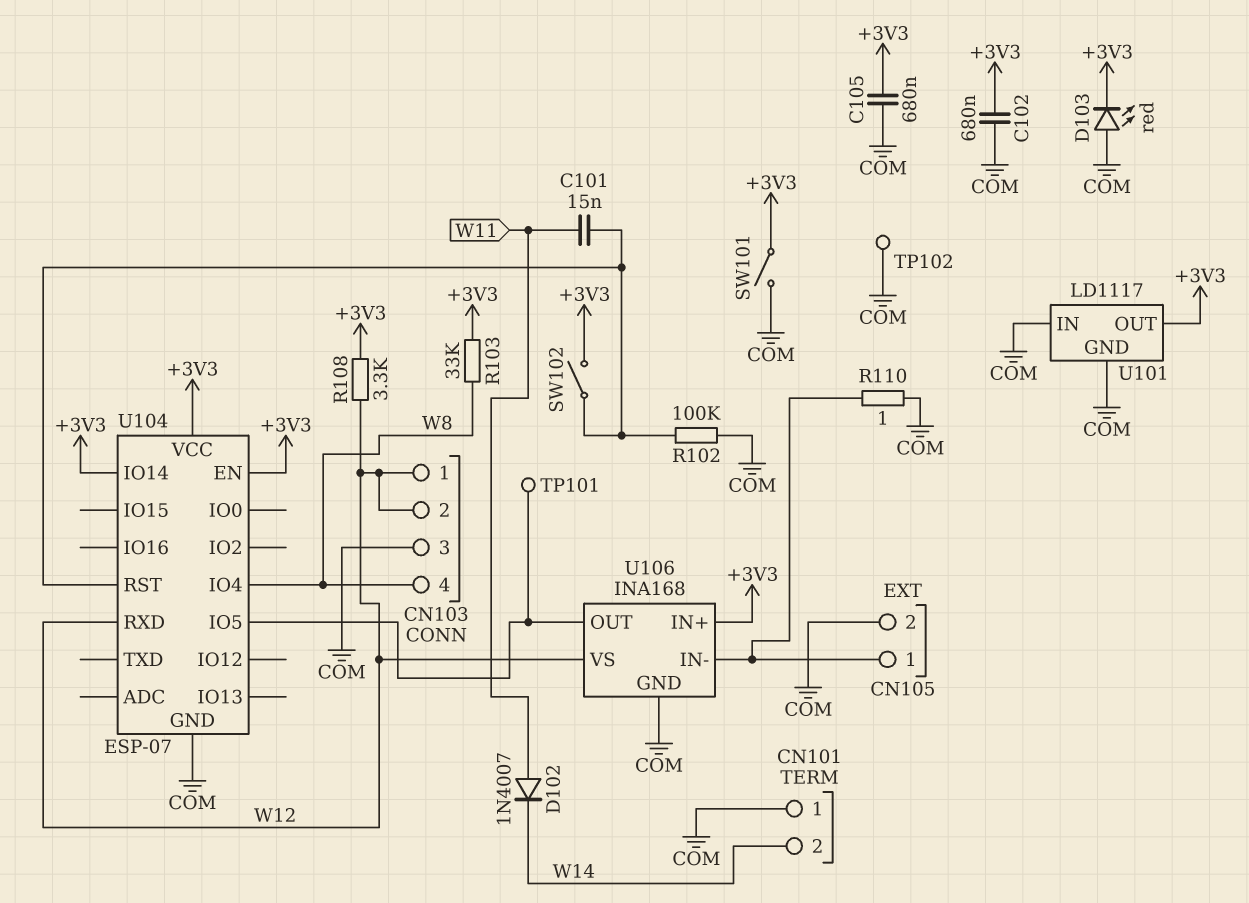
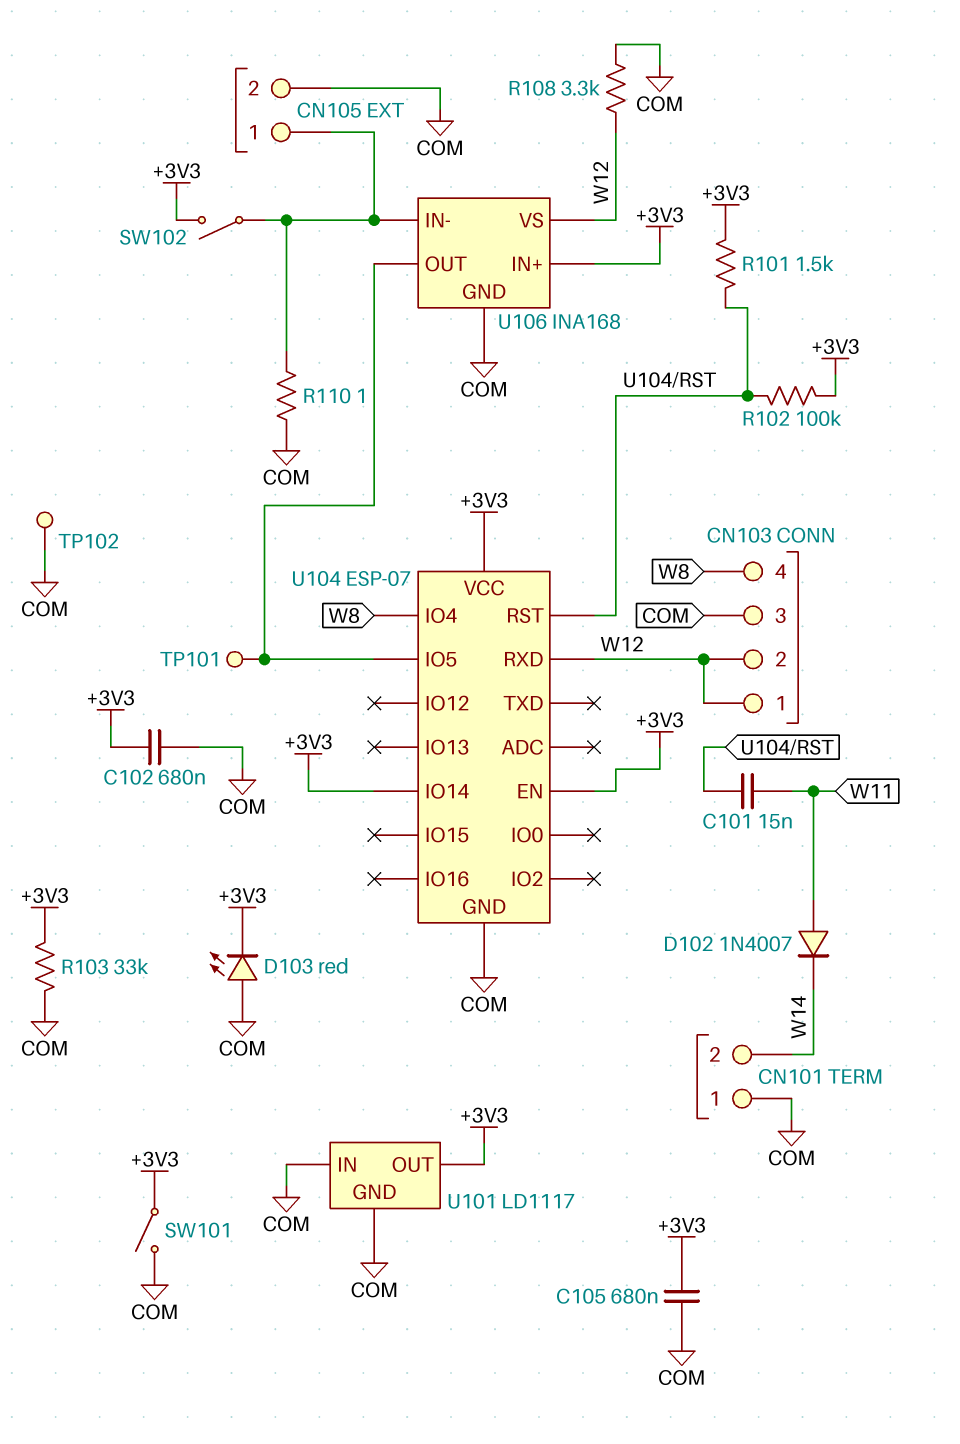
R101: none -> 1.5k (+3V3, U104/RST)
R102: 100k (COM, U104/RST) -> 100k (+3V3, U104/RST)
R103: 33k (+3V3, W8) -> 33k (+3V3, COM)
R108: 3.3k (+3V3, W12) -> 3.3k (COM, W12)
SW102: switch (+3V3, U104/RST) -> switch (+3V3, CN105/1)

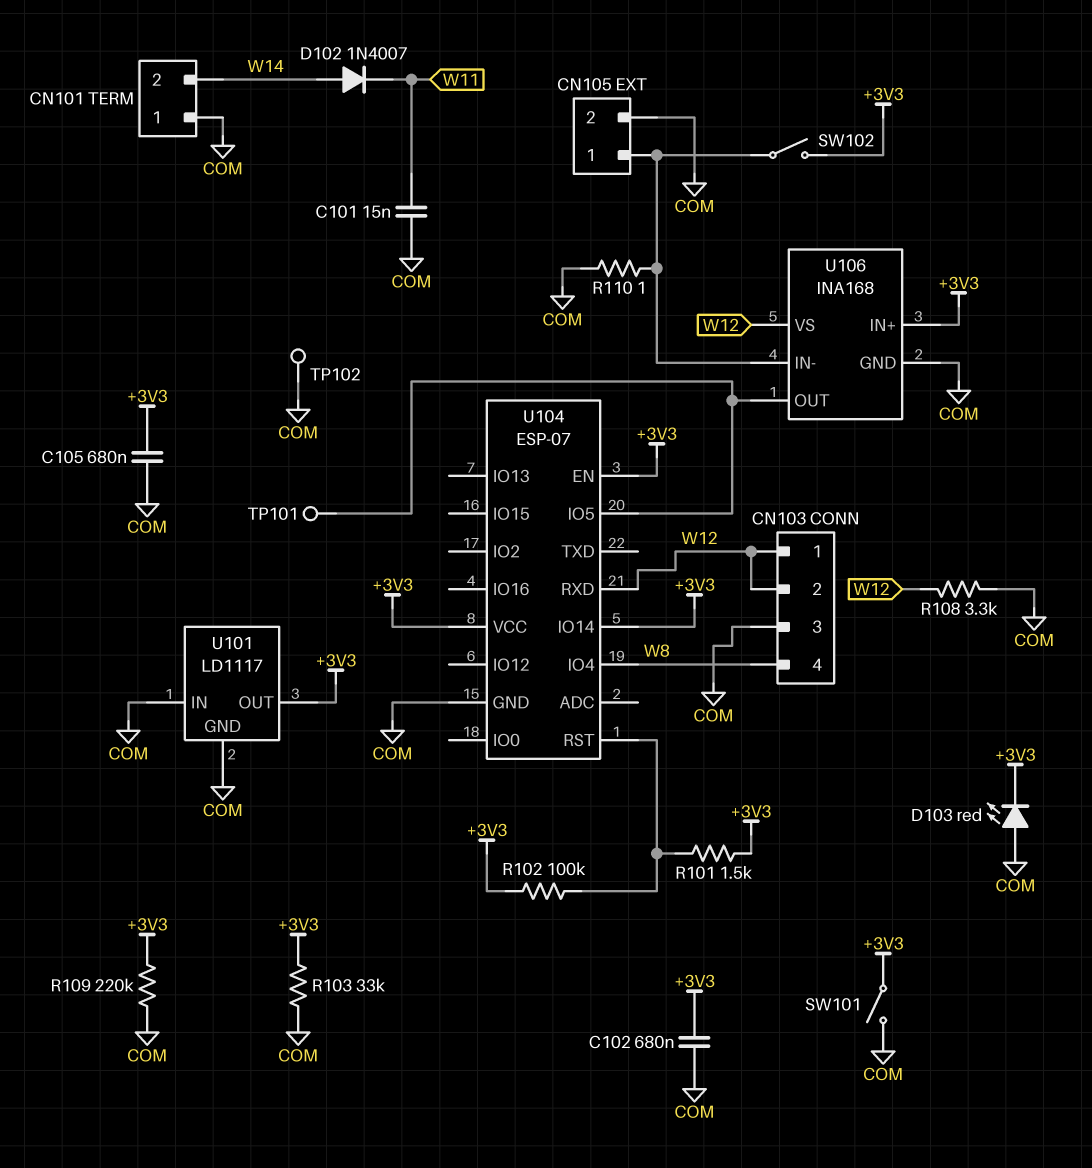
C101: 15nF (U104/RST, W11) -> 15nF (COM, W11)
D102: diode 1N4007 (A W11, K W14) -> diode 1N4007 (A W14, K W11)
R109: none -> 220k (+3V3, COM)

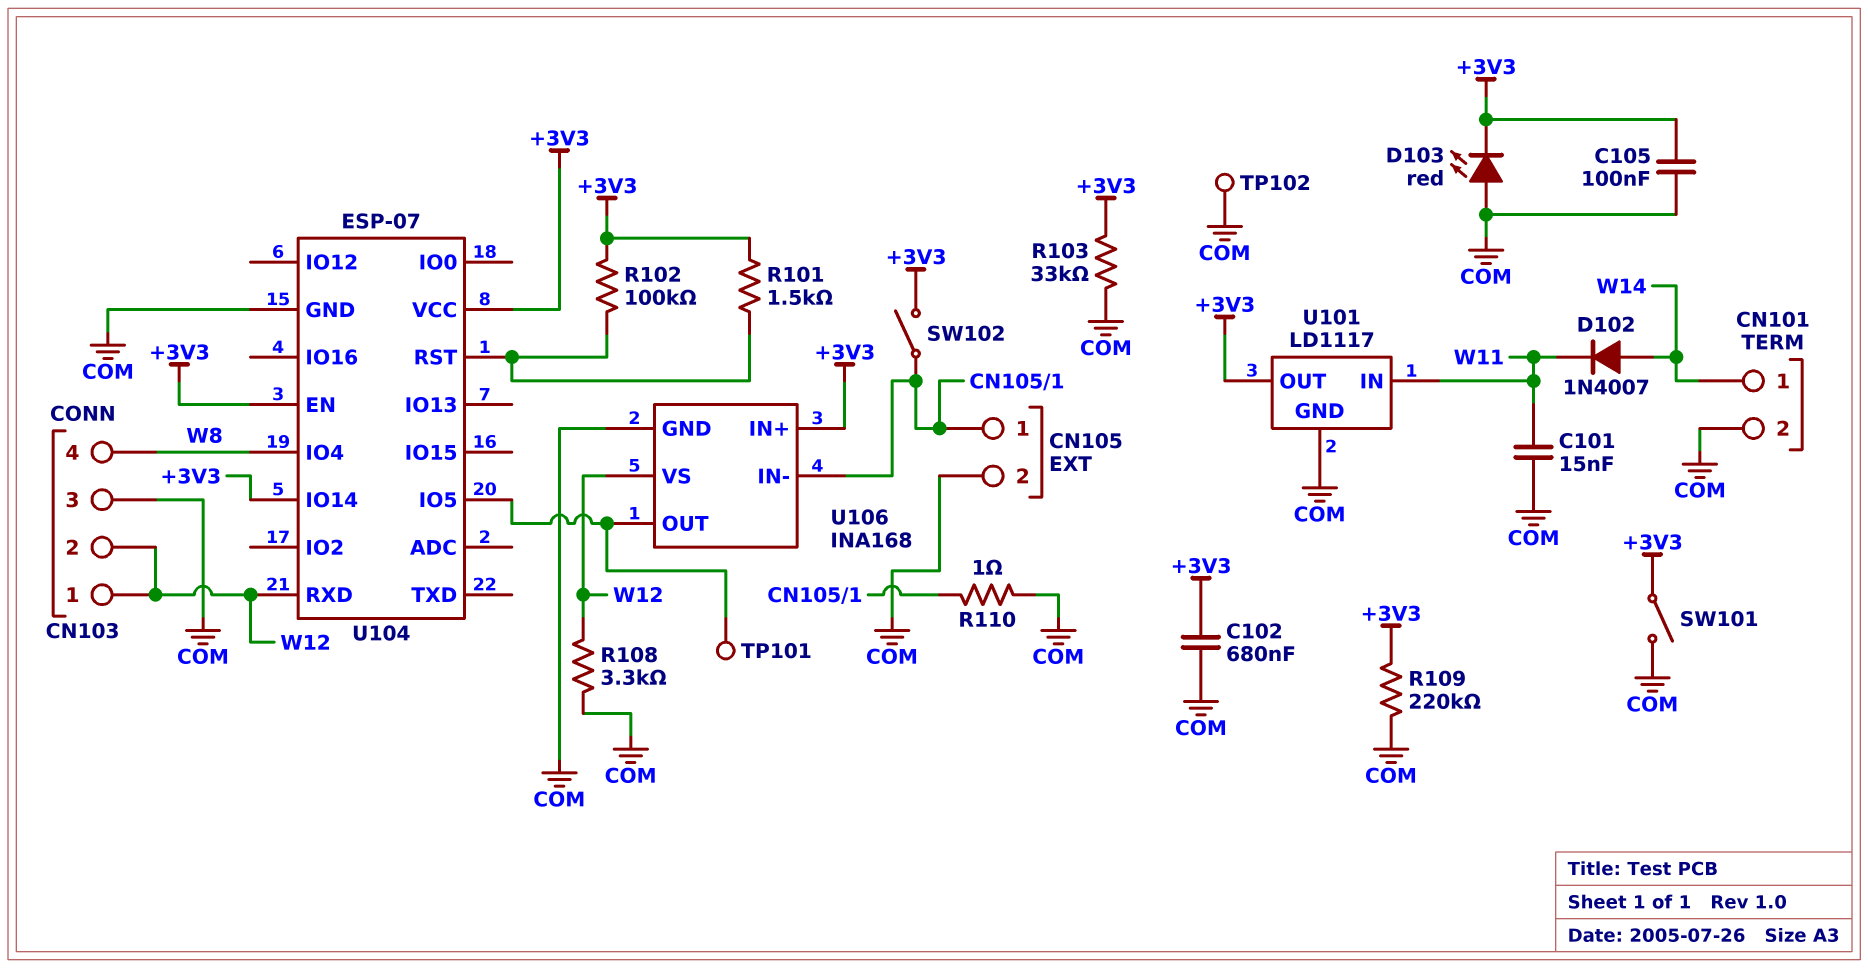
C105: 680nF (+3V3, COM) -> 100nF (+3V3, COM)
CN101 pin 1: COM -> W14
CN101 pin 2: W14 -> COM
U101 pin IN: COM -> W11

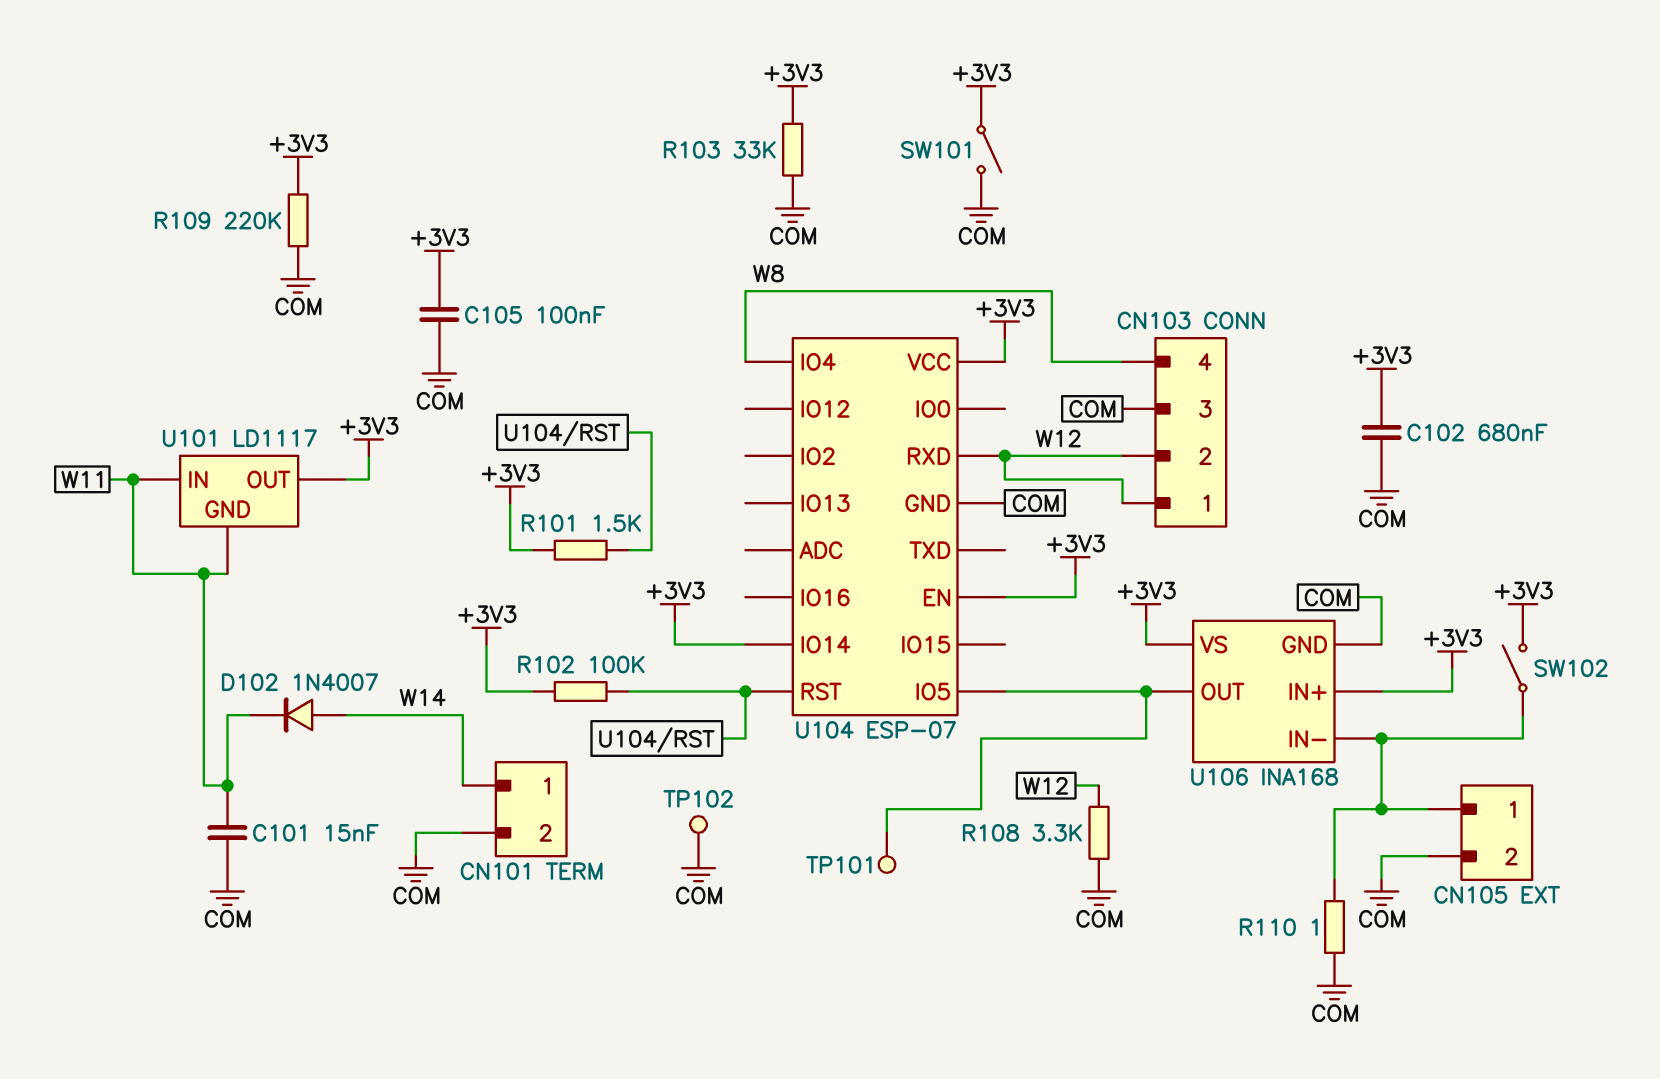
D103: LED red (A COM, K +3V3) -> none
U101 pin GND: COM -> W11
U106 pin VS: W12 -> +3V3

